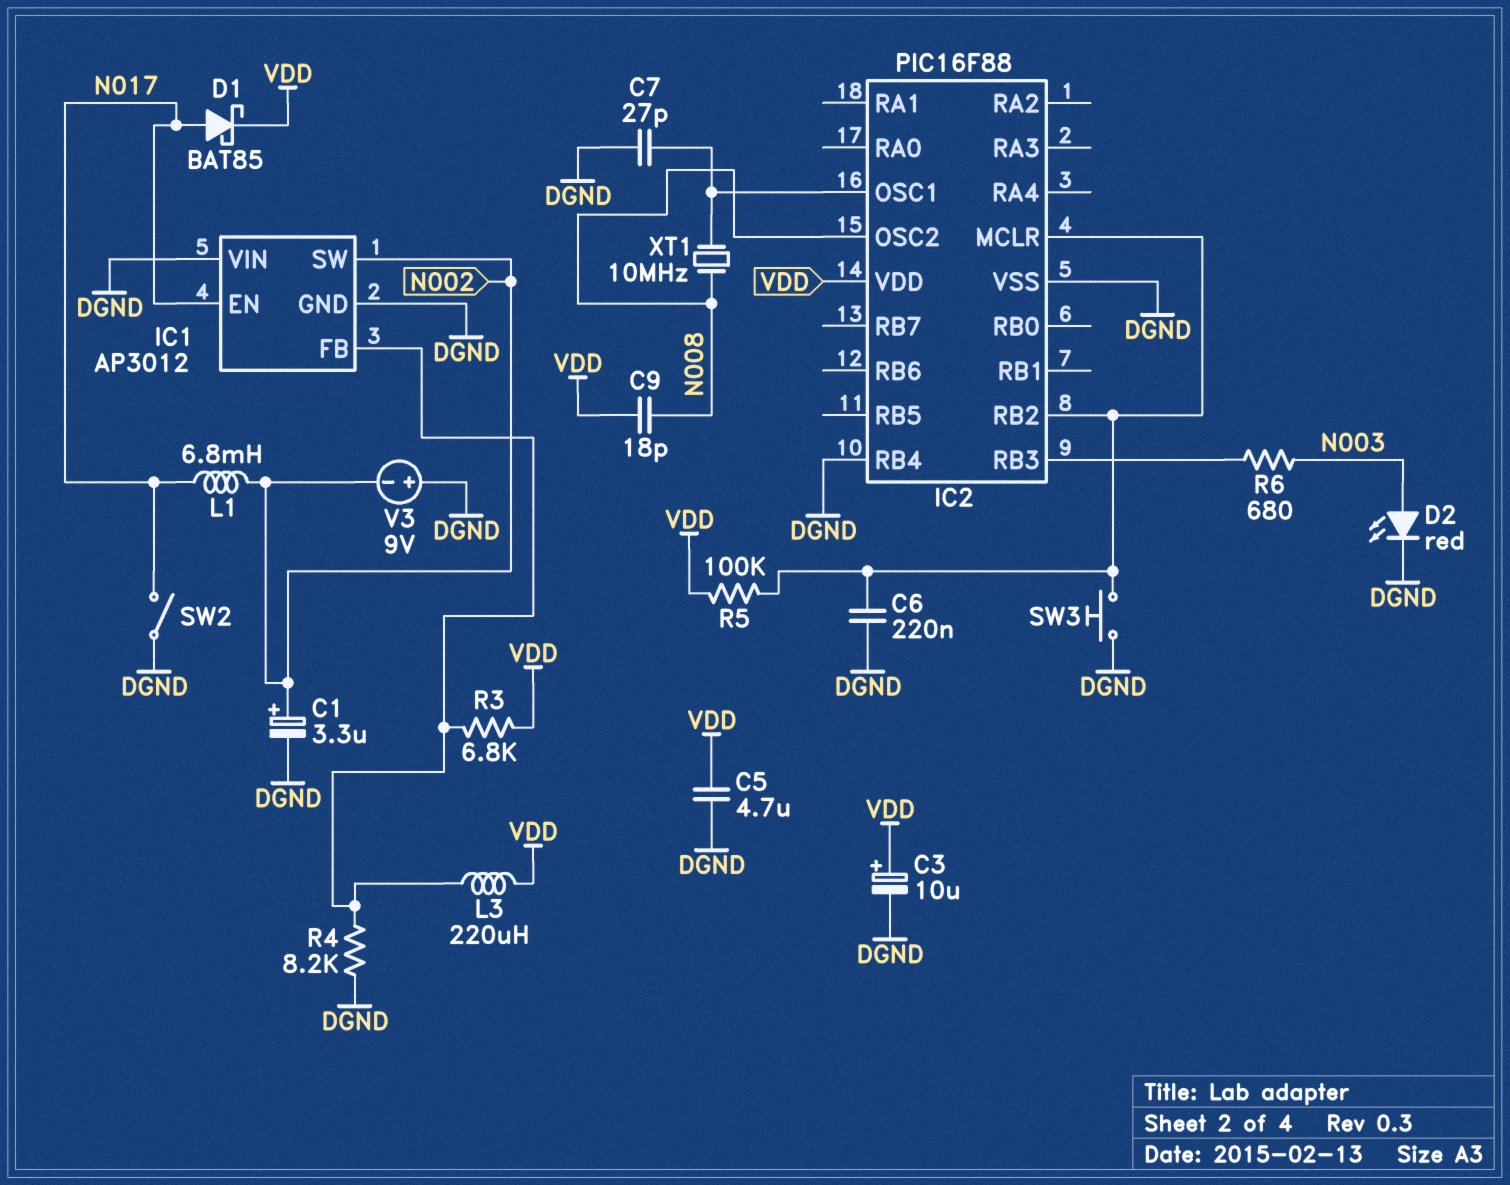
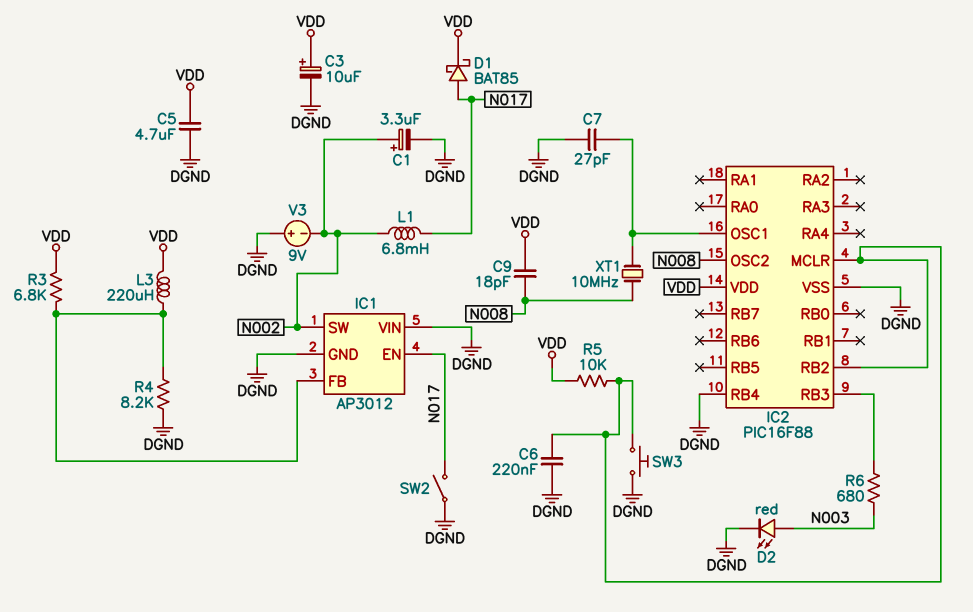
R5: 100k (IC2/MCLR, VDD) -> 10k (IC2/MCLR, VDD)

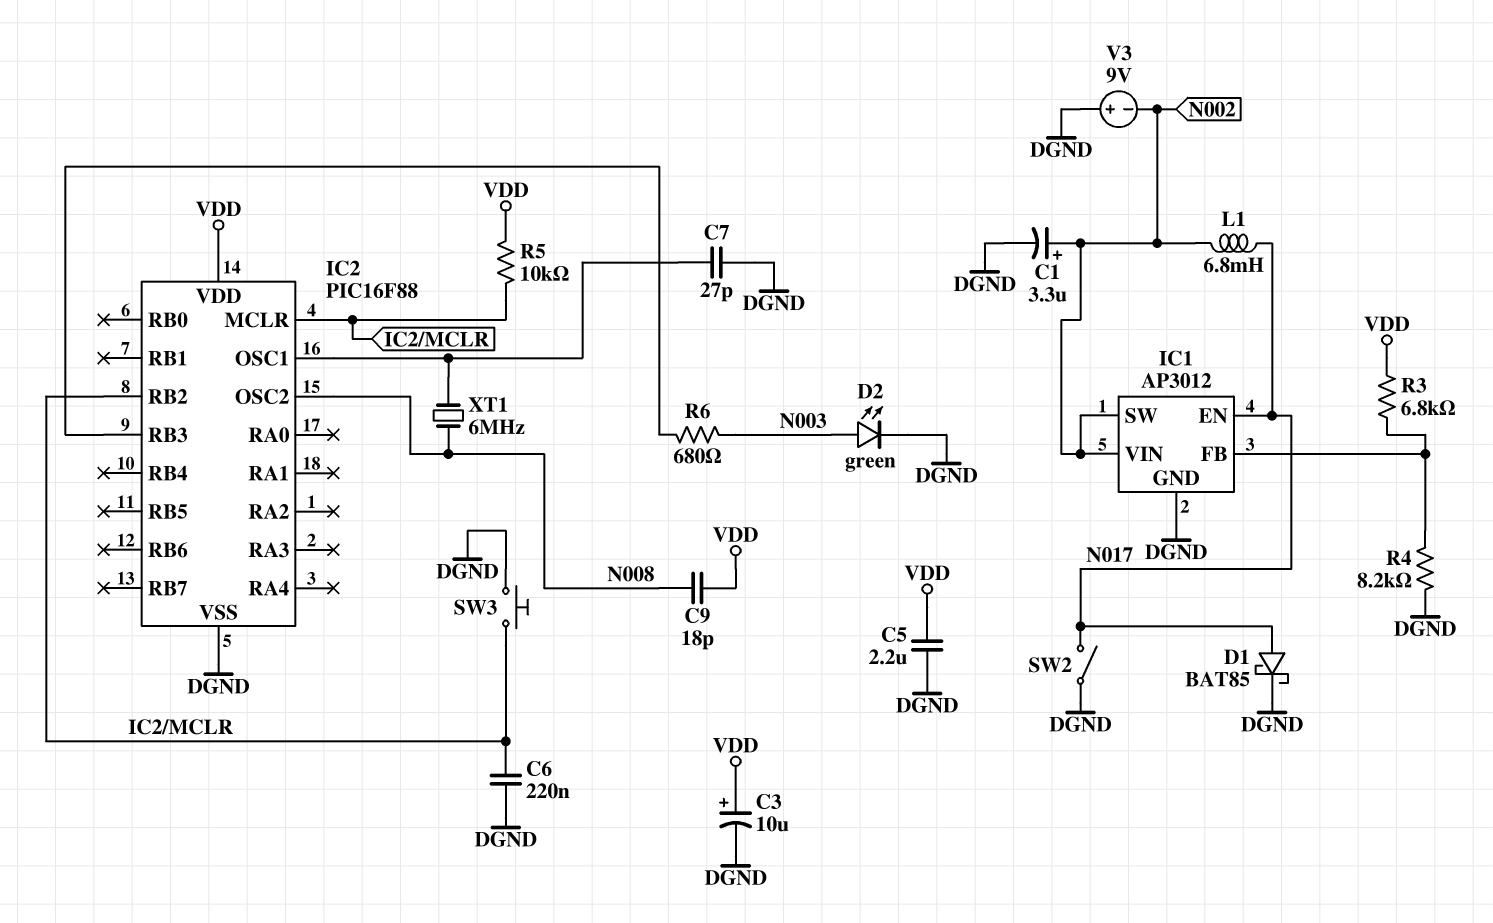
C5: 4.7uF (DGND, VDD) -> 2.2uF (DGND, VDD)
D1: schottky BAT85 (A N017, K VDD) -> schottky BAT85 (A N017, K DGND)
D2: LED red (A N003, K DGND) -> LED green (A N003, K DGND)
IC1 pin VIN: DGND -> N002
IC2 pin RB4: DGND -> none
L3: 220uH (IC1/FB, VDD) -> none
XT1: 10MHz (IC2/OSC1, N008) -> 6MHz (IC2/OSC1, N008)

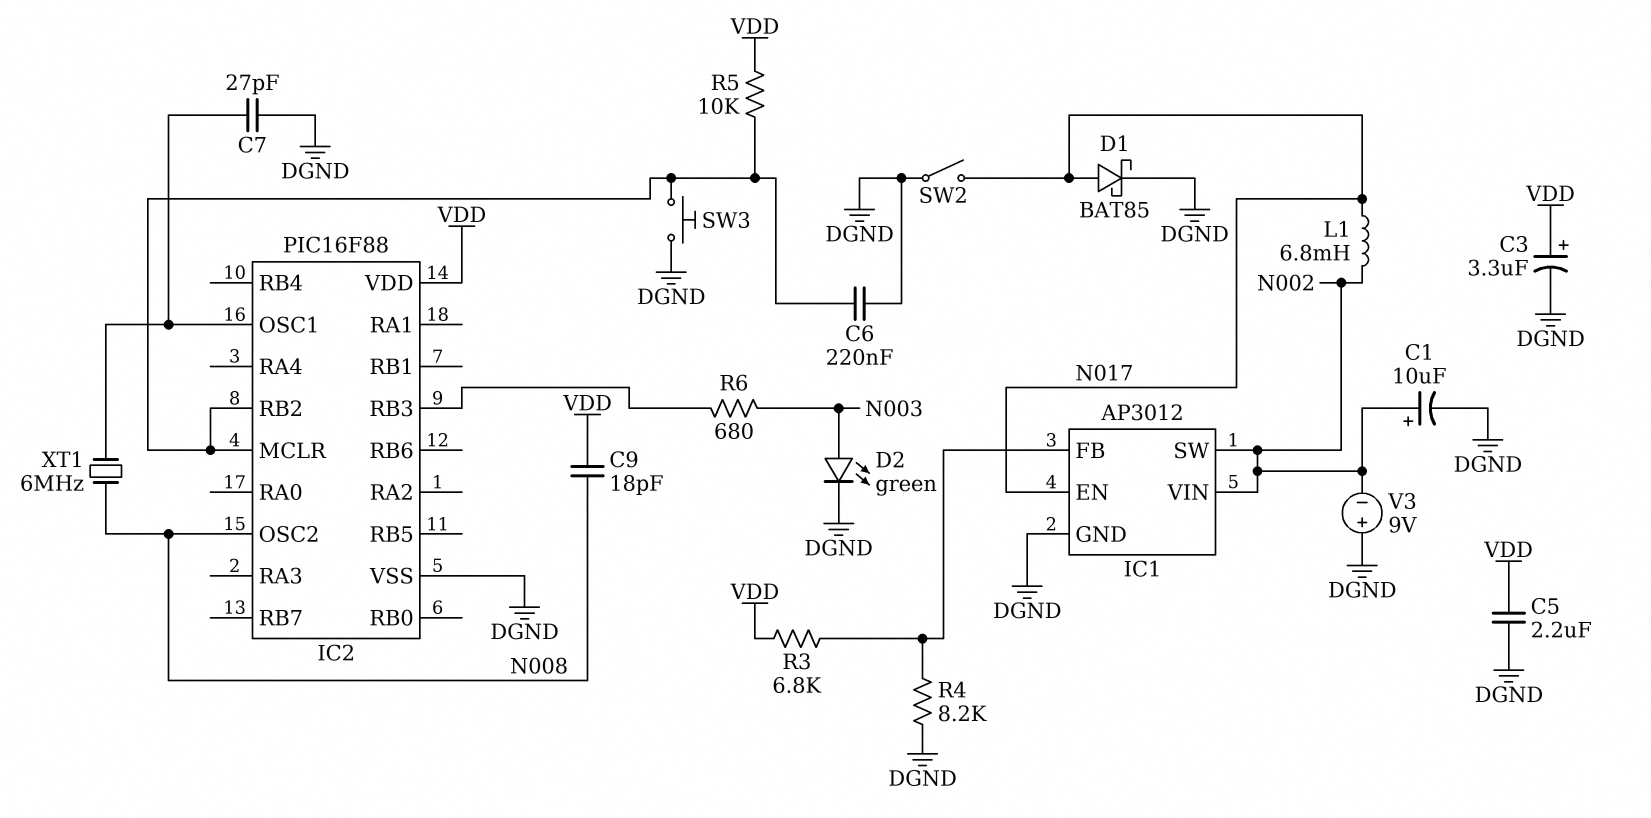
C1: 3.3uF (plus N002, minus DGND) -> 10uF (plus N002, minus DGND)
C3: 10uF (plus VDD, minus DGND) -> 3.3uF (plus VDD, minus DGND)

